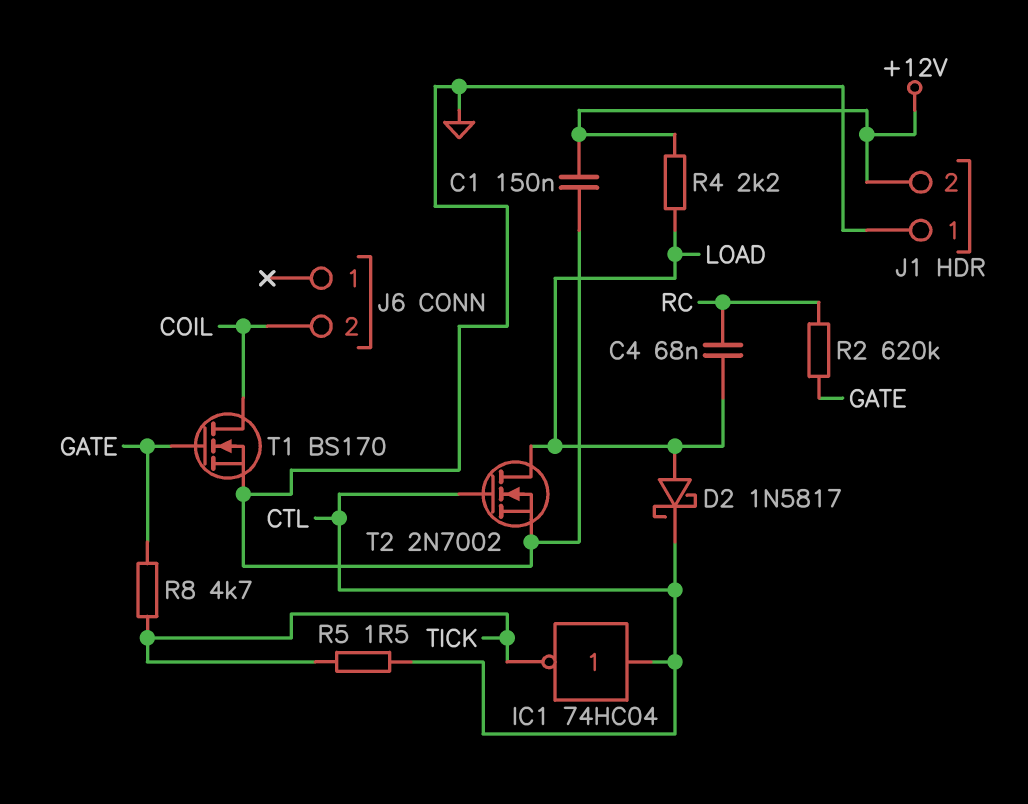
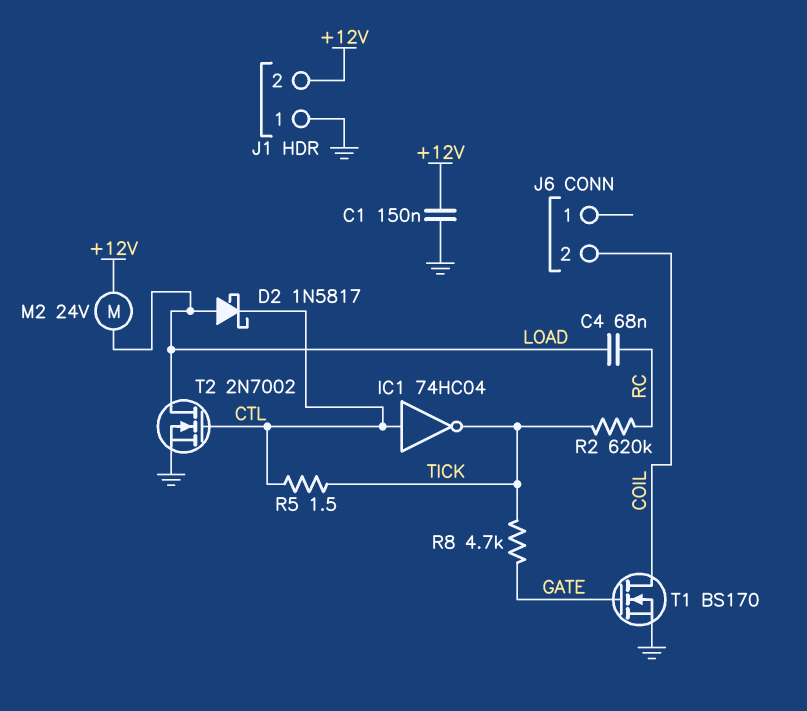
M2: none -> motor 24V (+12V, LOAD)
R2: 620k (GATE, RC) -> 620k (RC, TICK)
R4: 2.2k (+12V, LOAD) -> none

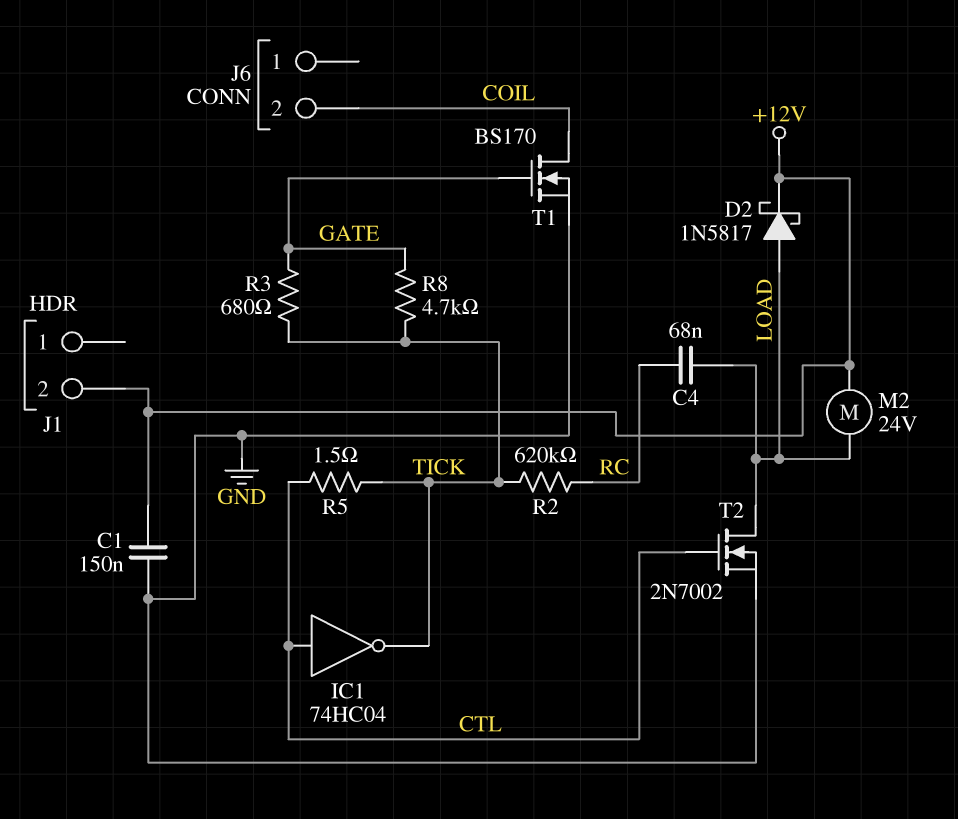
D2: schottky 1N5817 (A LOAD, K CTL) -> schottky 1N5817 (A LOAD, K +12V)
J1 pin 1: GND -> none
R3: none -> 680 (GATE, TICK)

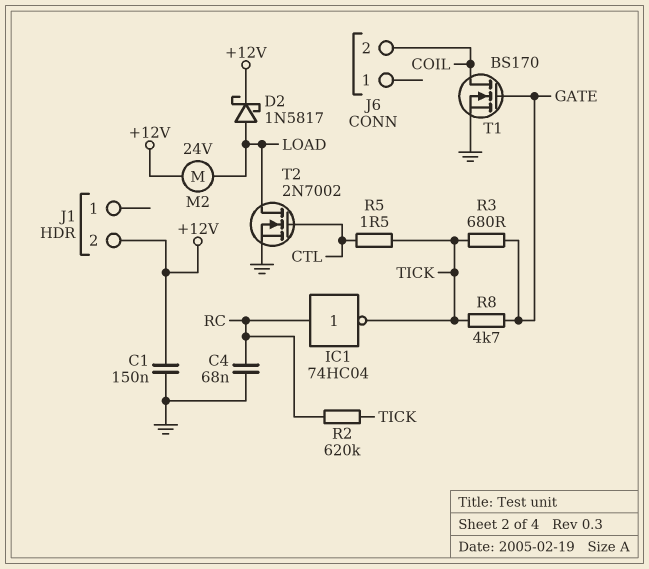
C4: 68nF (LOAD, RC) -> 68nF (GND, RC)
IC1: NOT 74HC04 (in CTL, out TICK) -> NOT 74HC04 (in RC, out TICK)

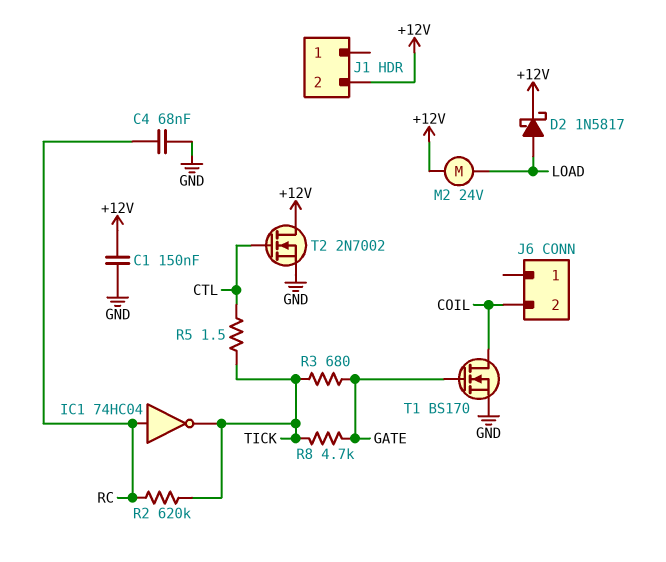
T2: NMOS 2N7002 (G CTL, D LOAD, S GND) -> NMOS 2N7002 (G CTL, D +12V, S GND)

